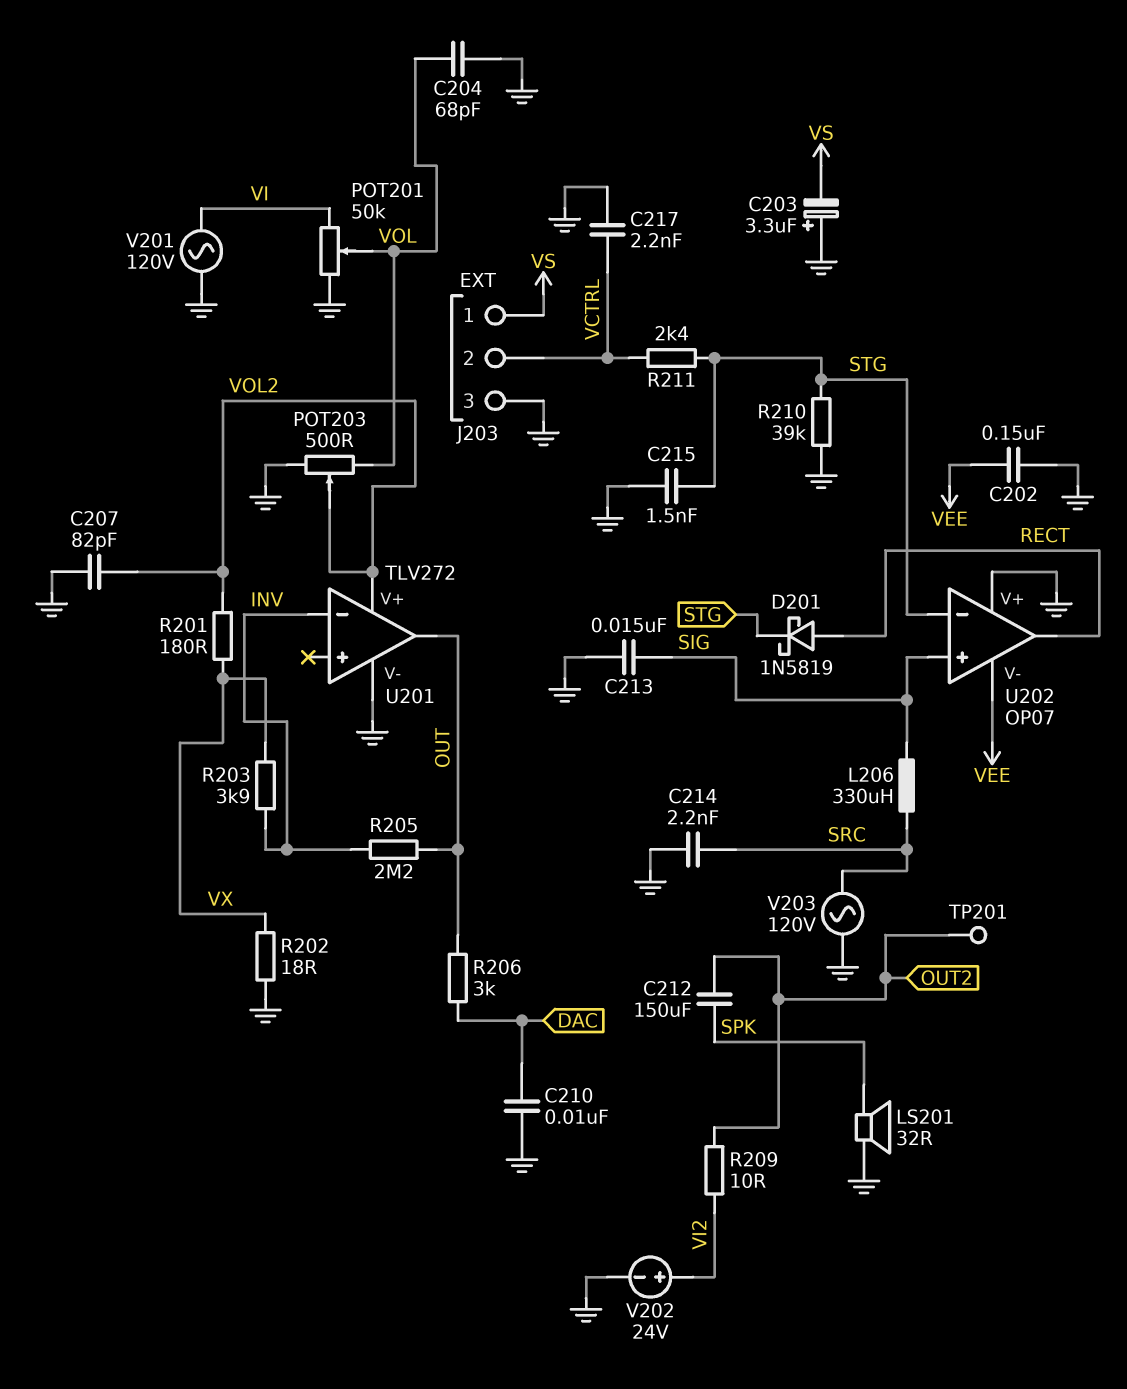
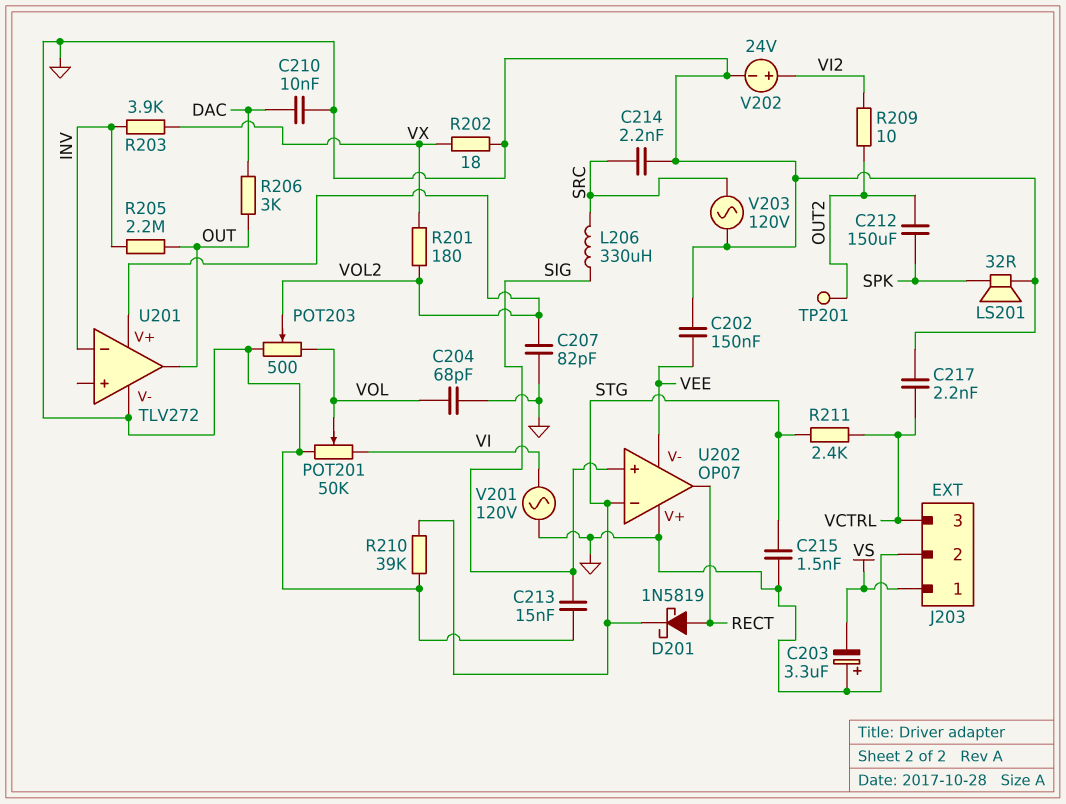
J203 pin 2: VCTRL -> GND
J203 pin 3: GND -> VCTRL

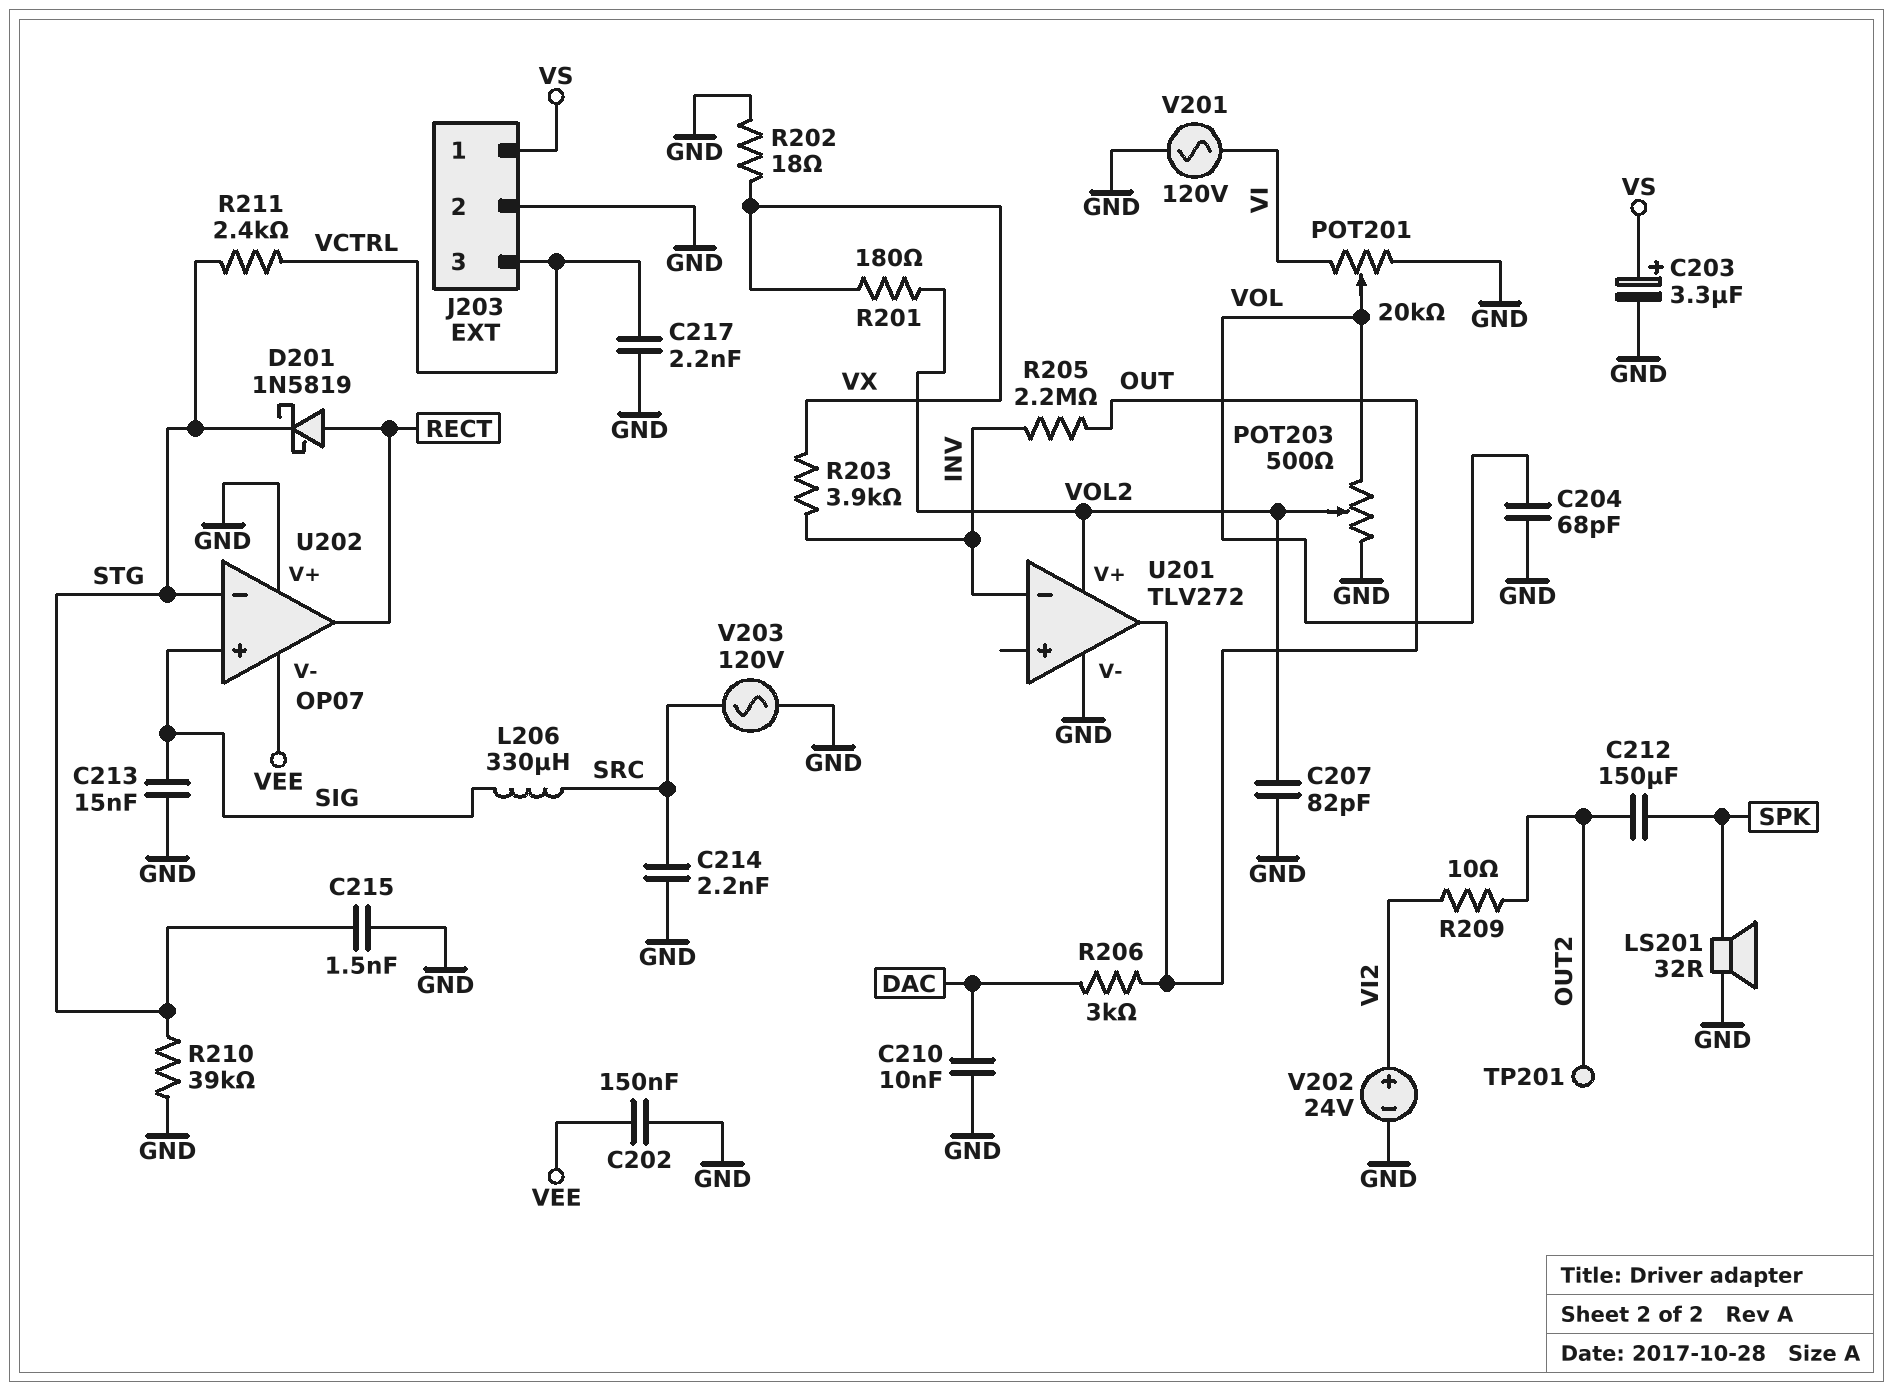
C203: 3.3uF (plus GND, minus VS) -> 3.3uF (plus VS, minus GND)
POT201: 50k (GND, VI, wiper VOL) -> 20k (GND, VI, wiper VOL)

